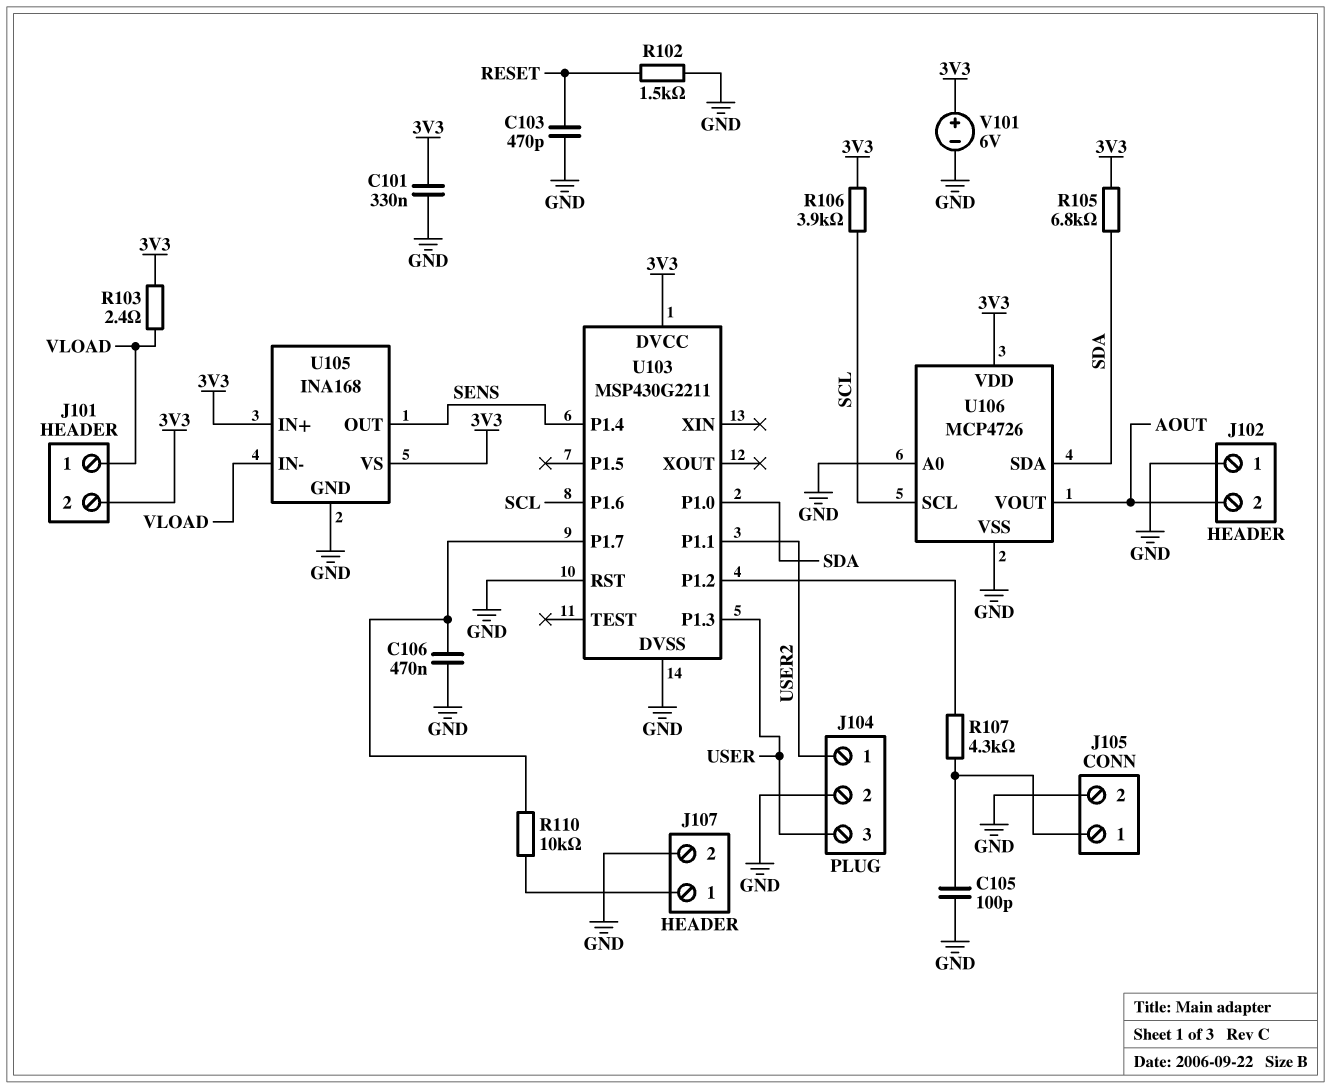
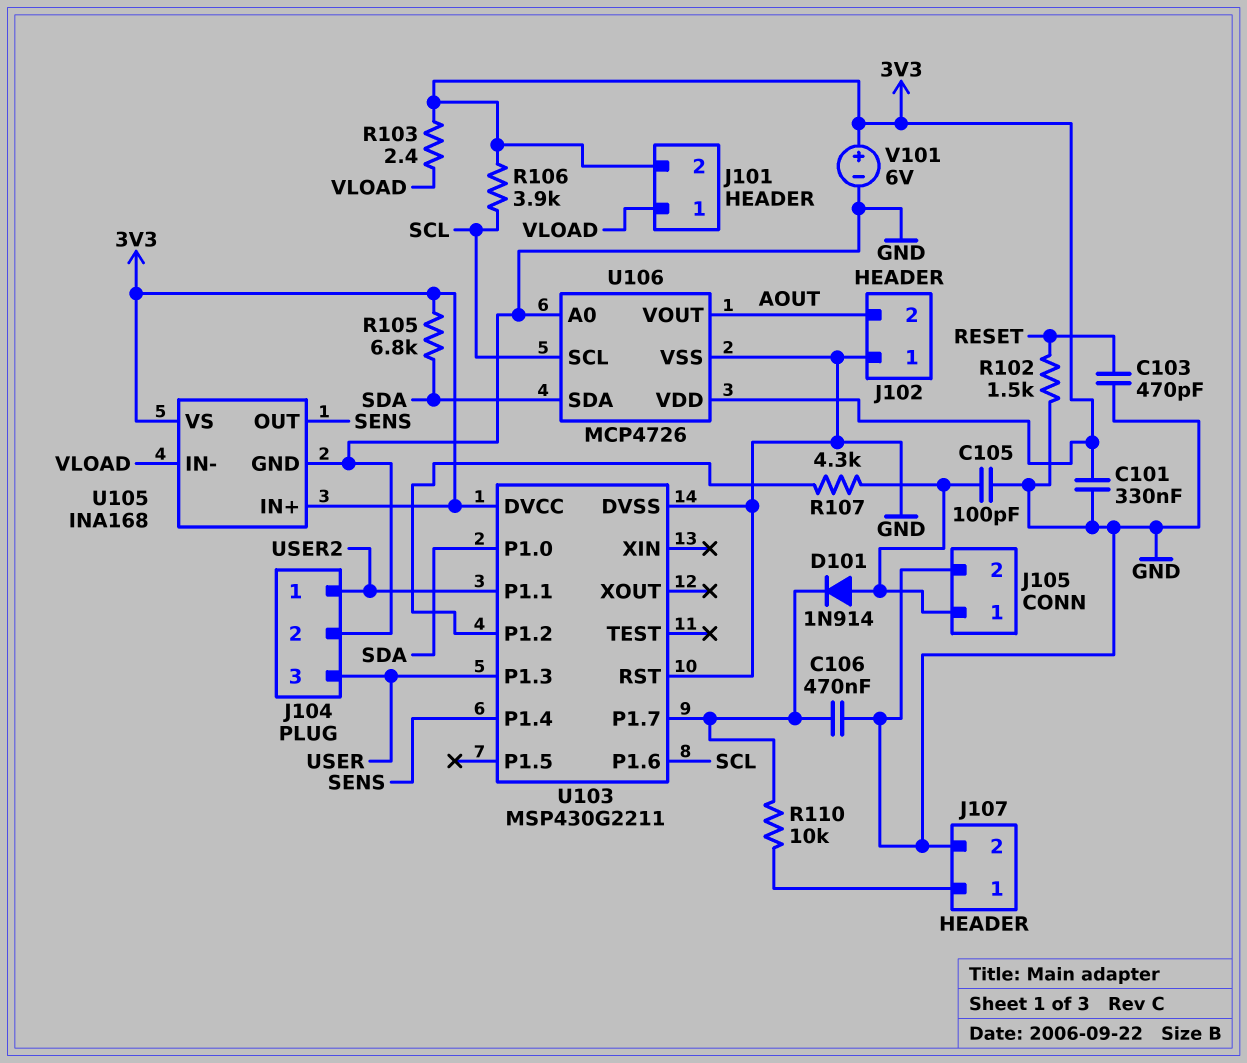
D101: none -> diode 1N914 (A J105/1, K U103/P1.7)

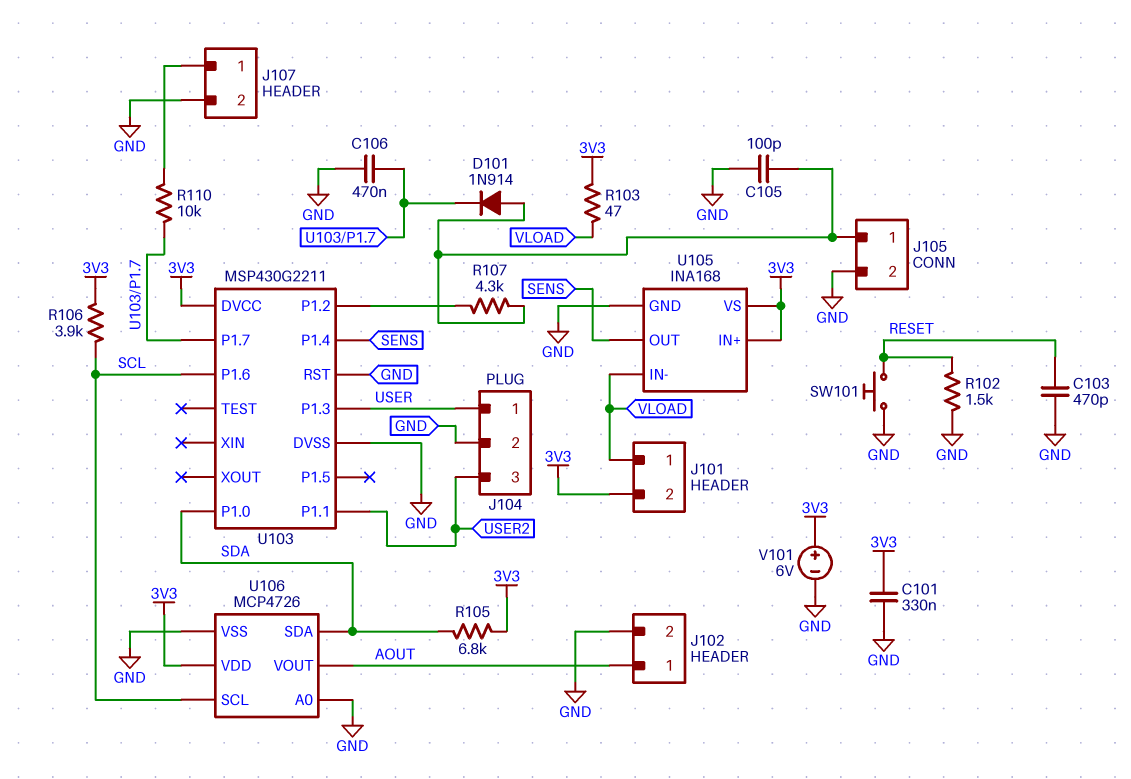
J102 pin 1: GND -> AOUT
J102 pin 2: AOUT -> GND
J104 pin 1: USER2 -> USER
J104 pin 3: USER -> USER2
R103: 2.4 (3V3, VLOAD) -> 47 (3V3, VLOAD)
SW101: none -> button (GND, RESET)

